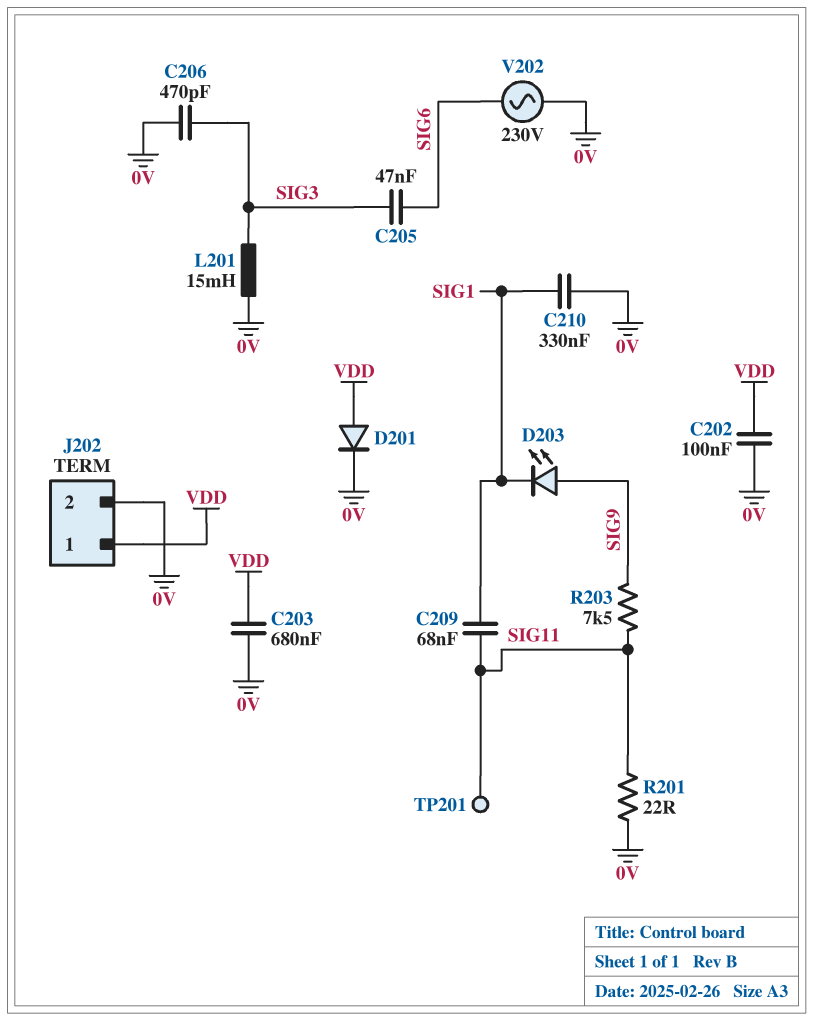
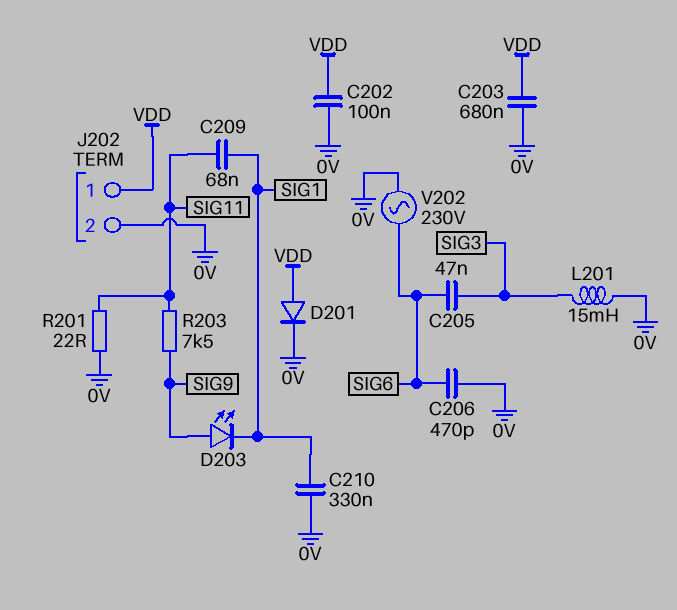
C206: 470pF (0V, SIG3) -> 470pF (0V, SIG6)
TP201: test point (SIG11) -> none

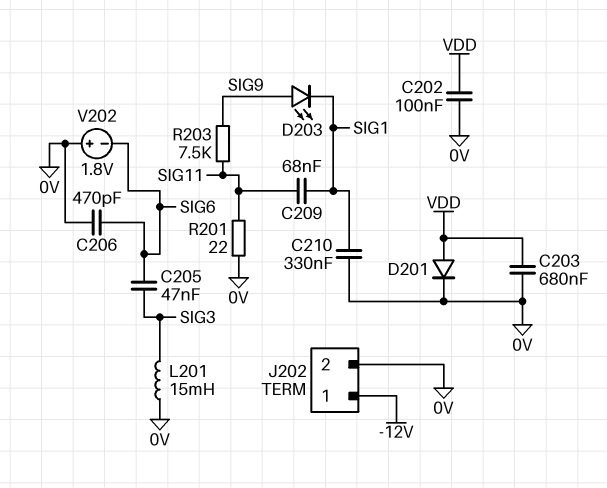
J202 pin 1: VDD -> -12V
V202: AC 230V (0V, SIG6) -> 1.8V (plus 0V, minus SIG6)

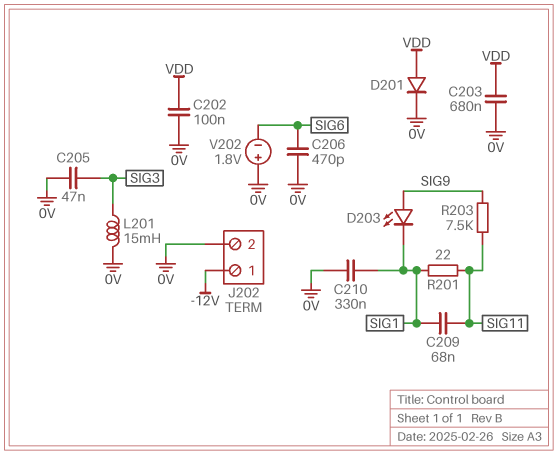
C205: 47nF (SIG3, SIG6) -> 47nF (0V, SIG3)
R201: 22 (0V, SIG11) -> 22 (SIG1, SIG11)

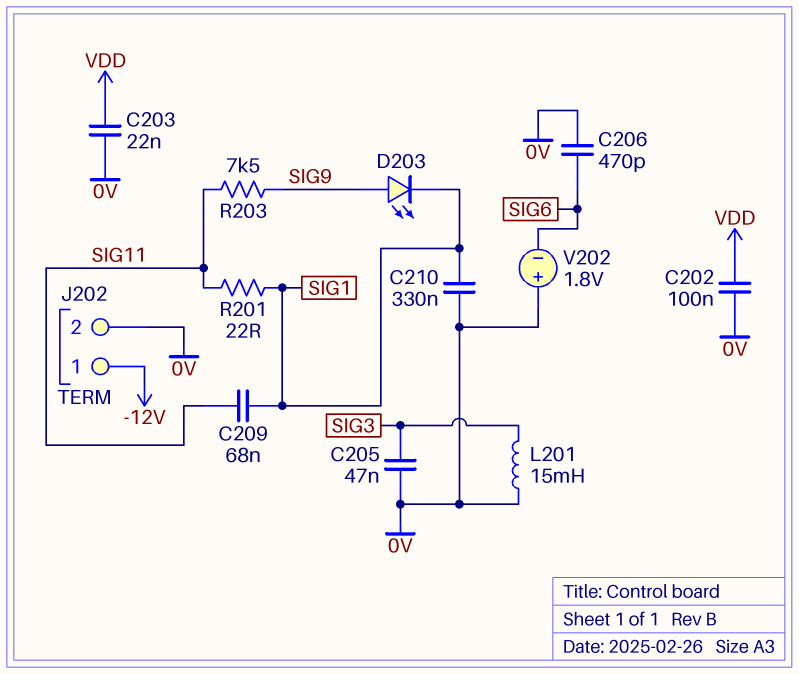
C203: 680nF (0V, VDD) -> 22nF (0V, VDD)
D201: diode (A VDD, K 0V) -> none

